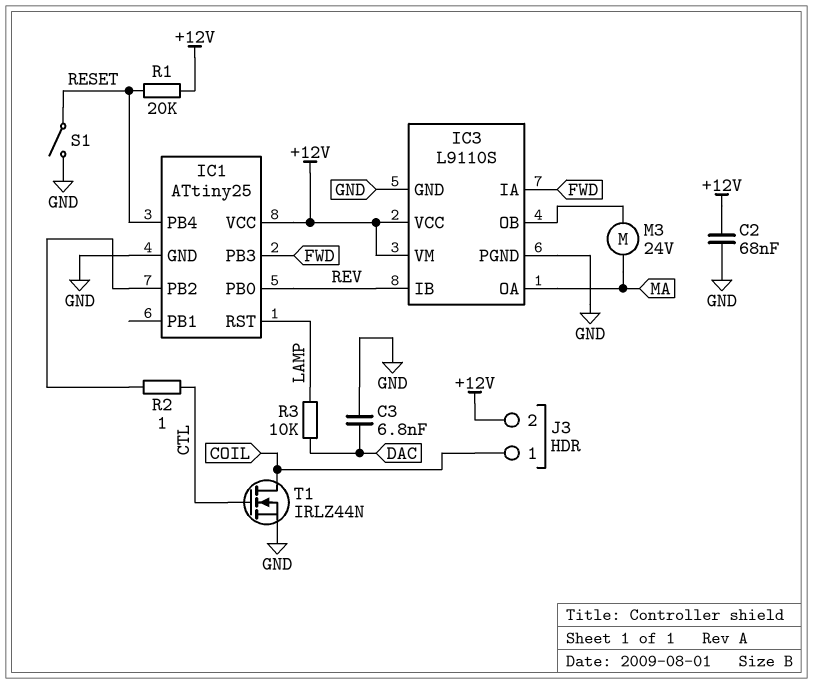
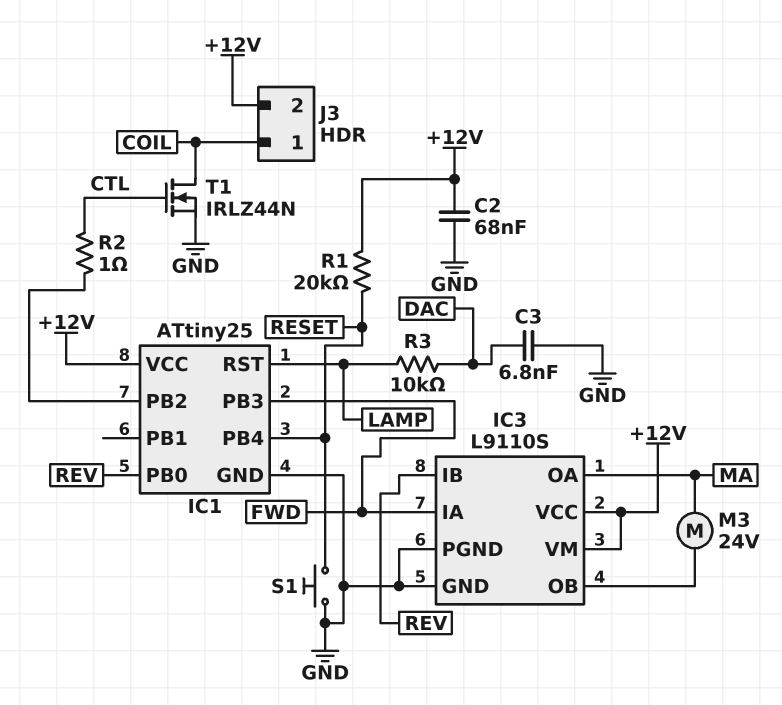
S1: switch (GND, RESET) -> button (GND, RESET)

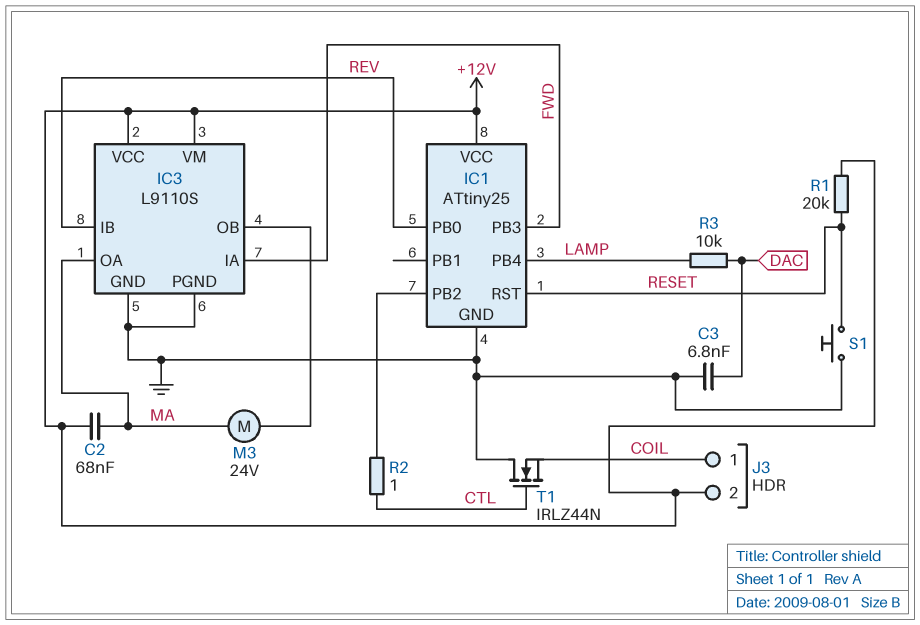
C2: 68nF (+12V, GND) -> 68nF (+12V, MA)
IC1 pin PB4: RESET -> LAMP
IC1 pin RST: LAMP -> RESET
T1: NMOS IRLZ44N (G CTL, D COIL, S GND) -> NMOS IRLZ44N (G CTL, D GND, S COIL)

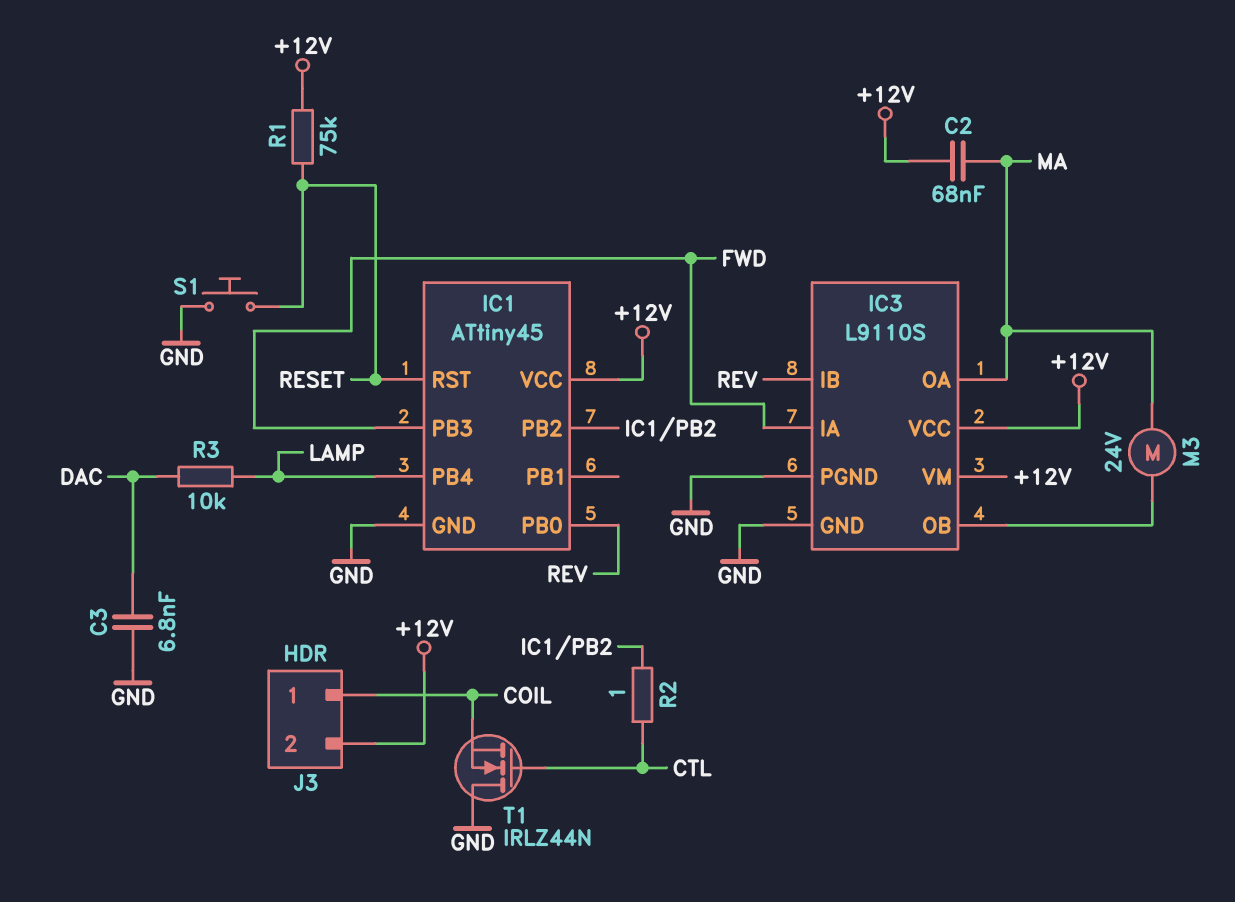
IC1: ATtiny25 -> ATtiny45
R1: 20k (+12V, RESET) -> 75k (+12V, RESET)

